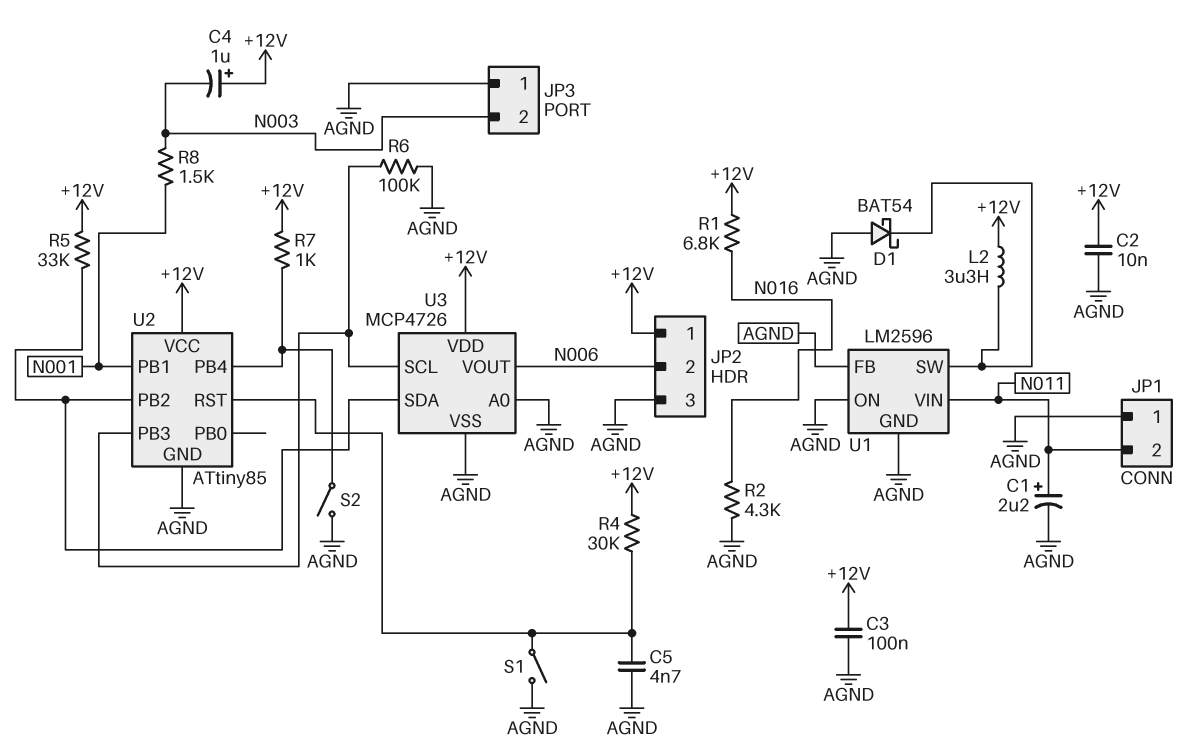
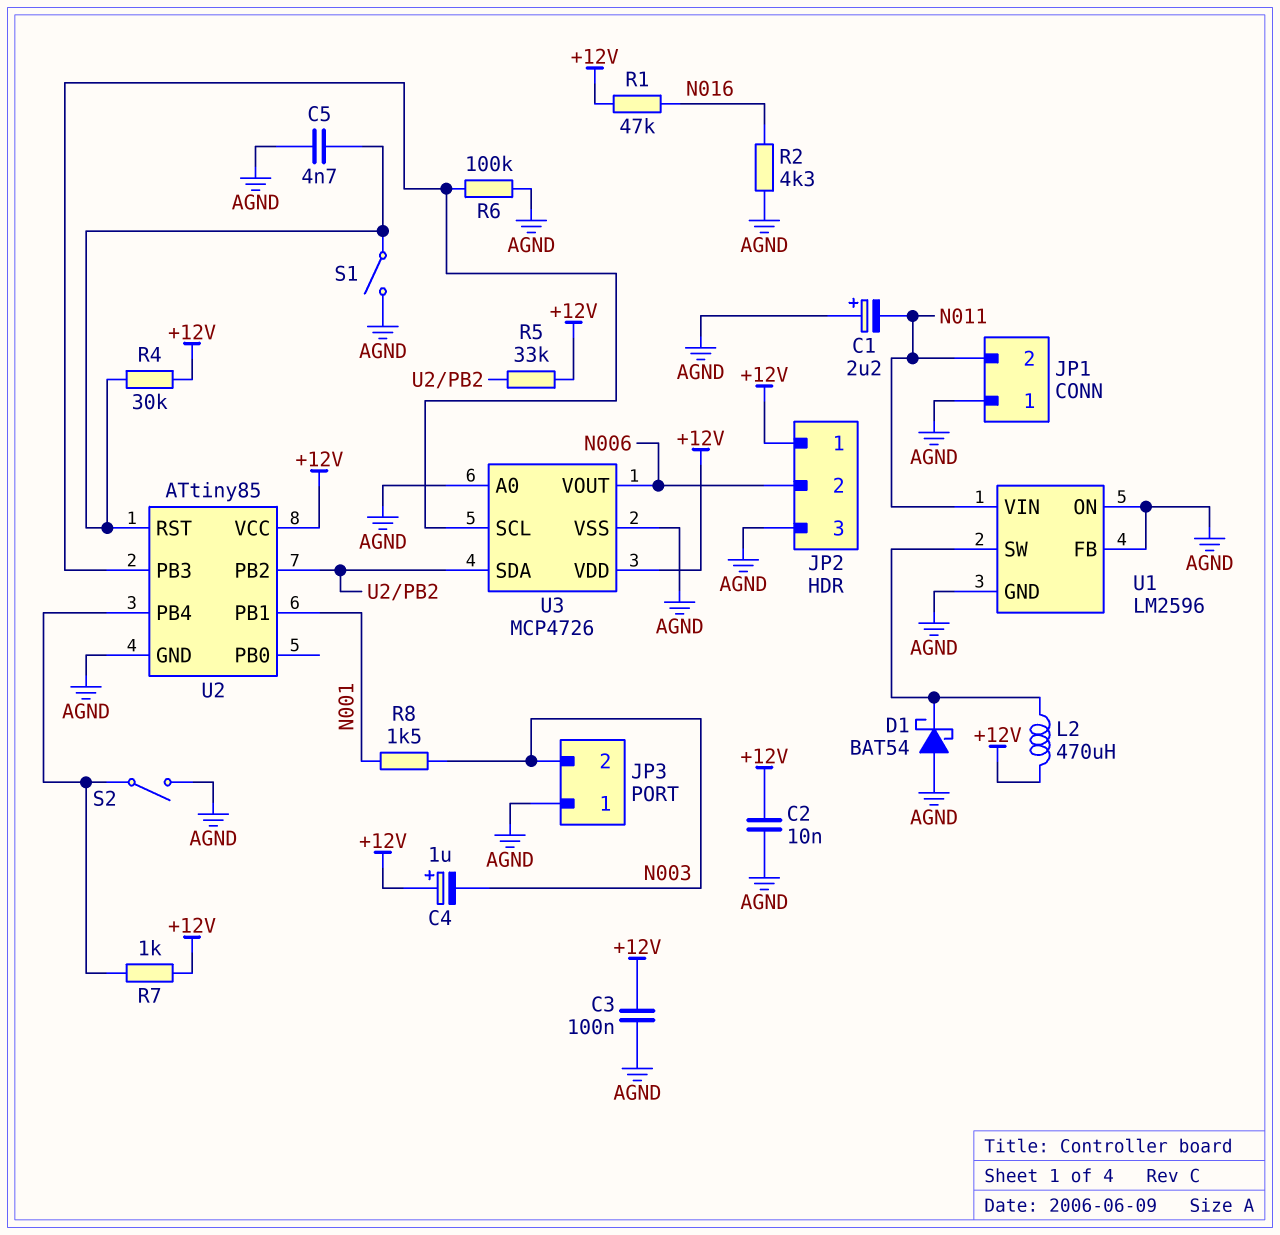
C1: 2.2uF (plus N011, minus AGND) -> 2.2uF (plus AGND, minus N011)
L2: 3.3uH (+12V, U1/SW) -> 470uH (+12V, U1/SW)
R1: 6.8k (+12V, N016) -> 47k (+12V, N016)

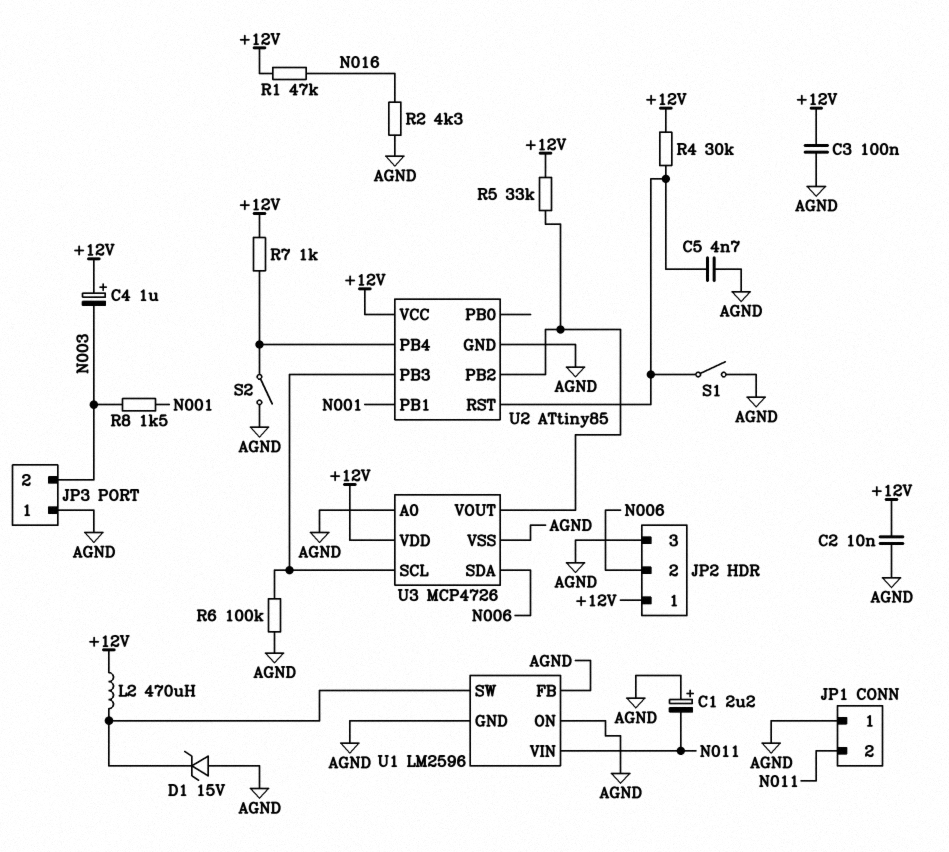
D1: schottky BAT54 (A AGND, K U1/SW) -> zener 15V (A AGND, K U1/SW)
U3 pin SDA: U2/PB2 -> N006
U3 pin VOUT: N006 -> U2/PB2

